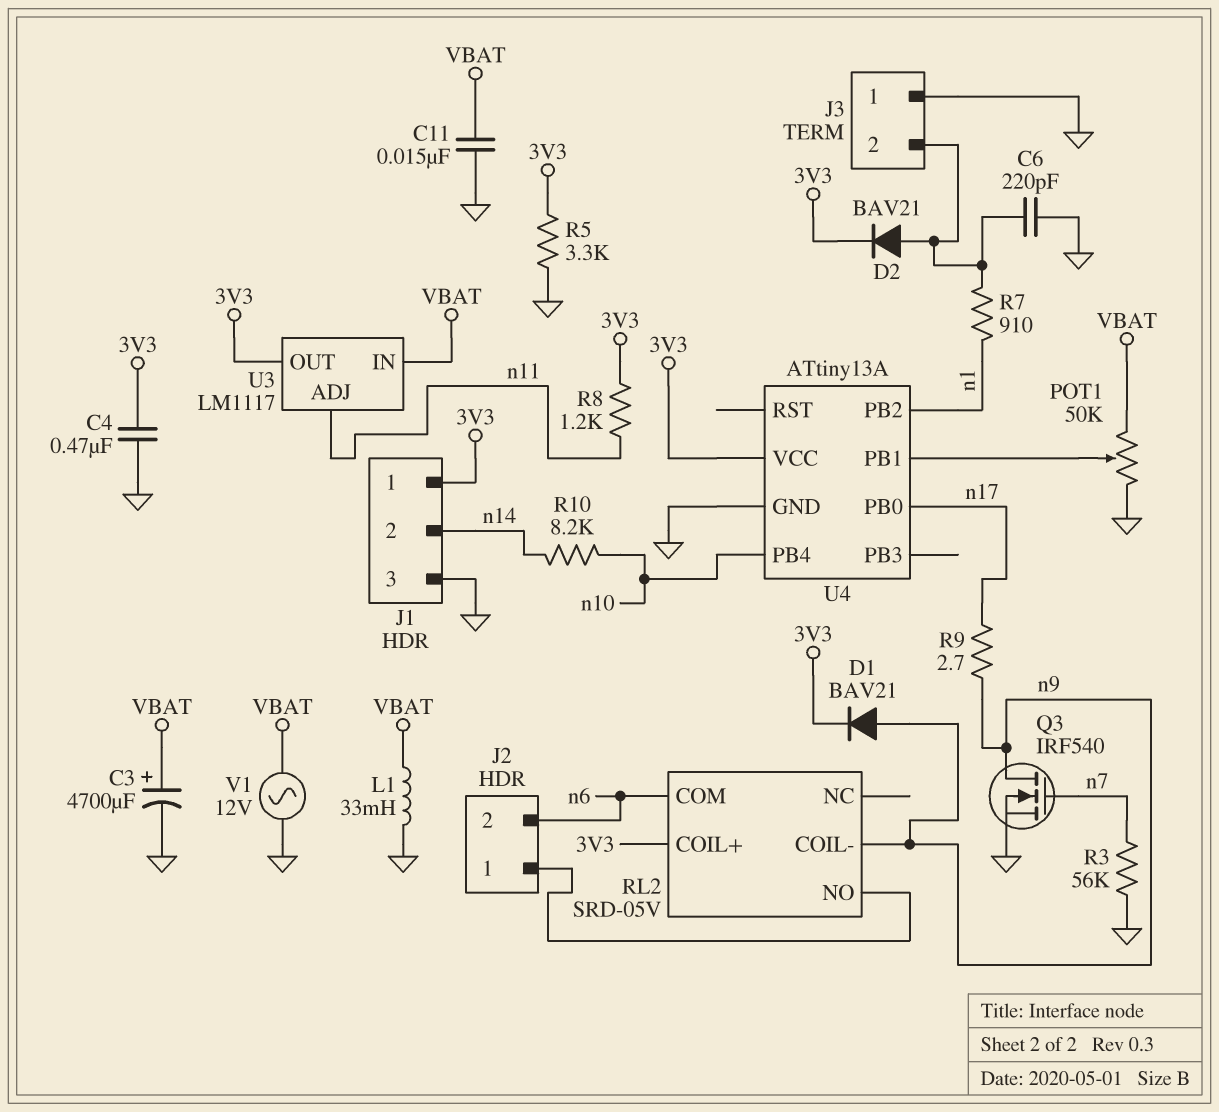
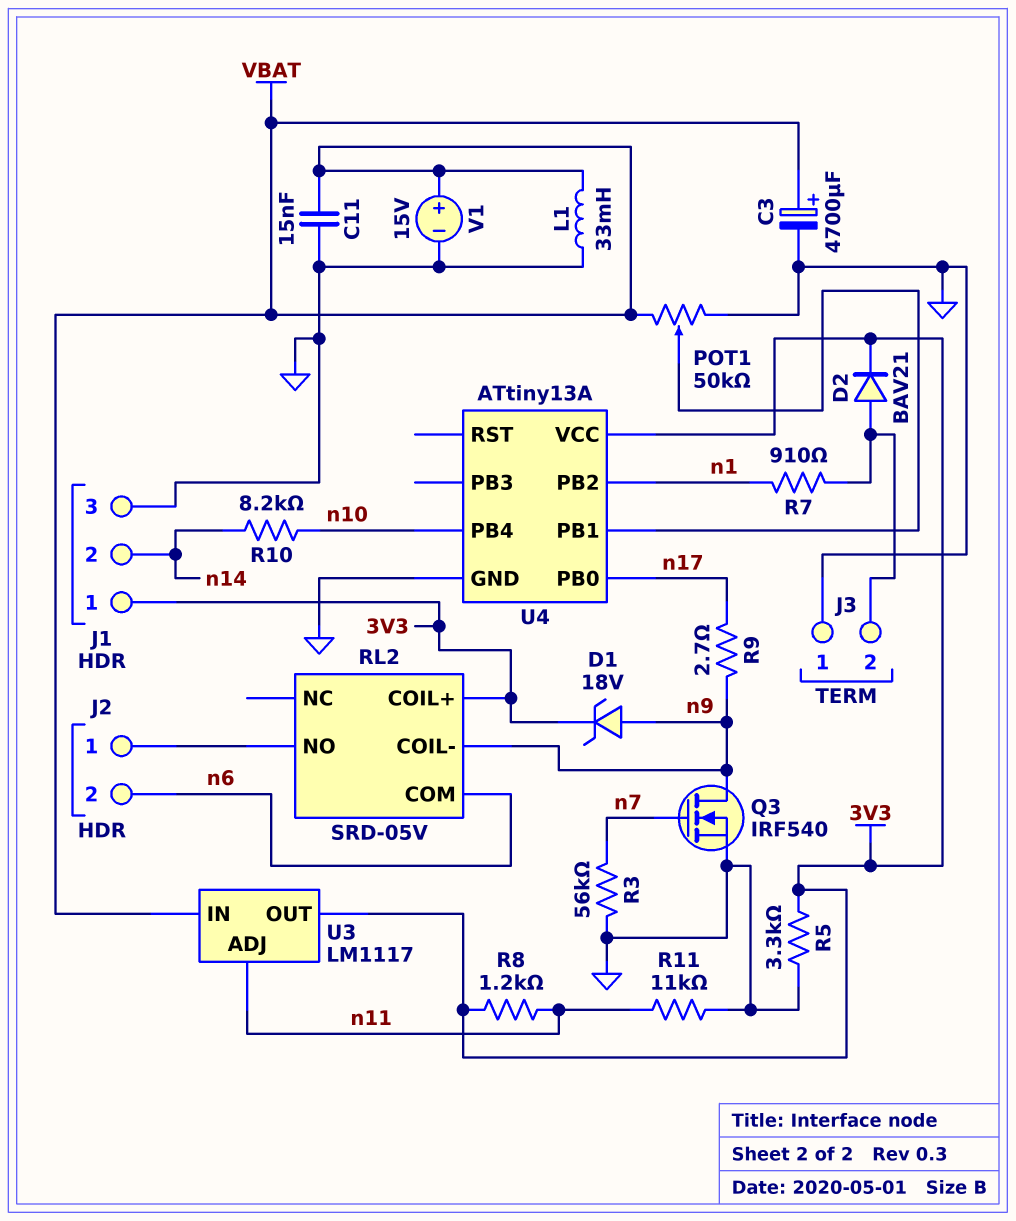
C4: 470nF (3V3, GND) -> none
C6: 220pF (GND, J3/2) -> none
D1: diode BAV21 (A n9, K 3V3) -> zener 18V (A n9, K 3V3)
R11: none -> 11k (GND, n11)
V1: AC 12V (GND, VBAT) -> 15V (plus VBAT, minus GND)

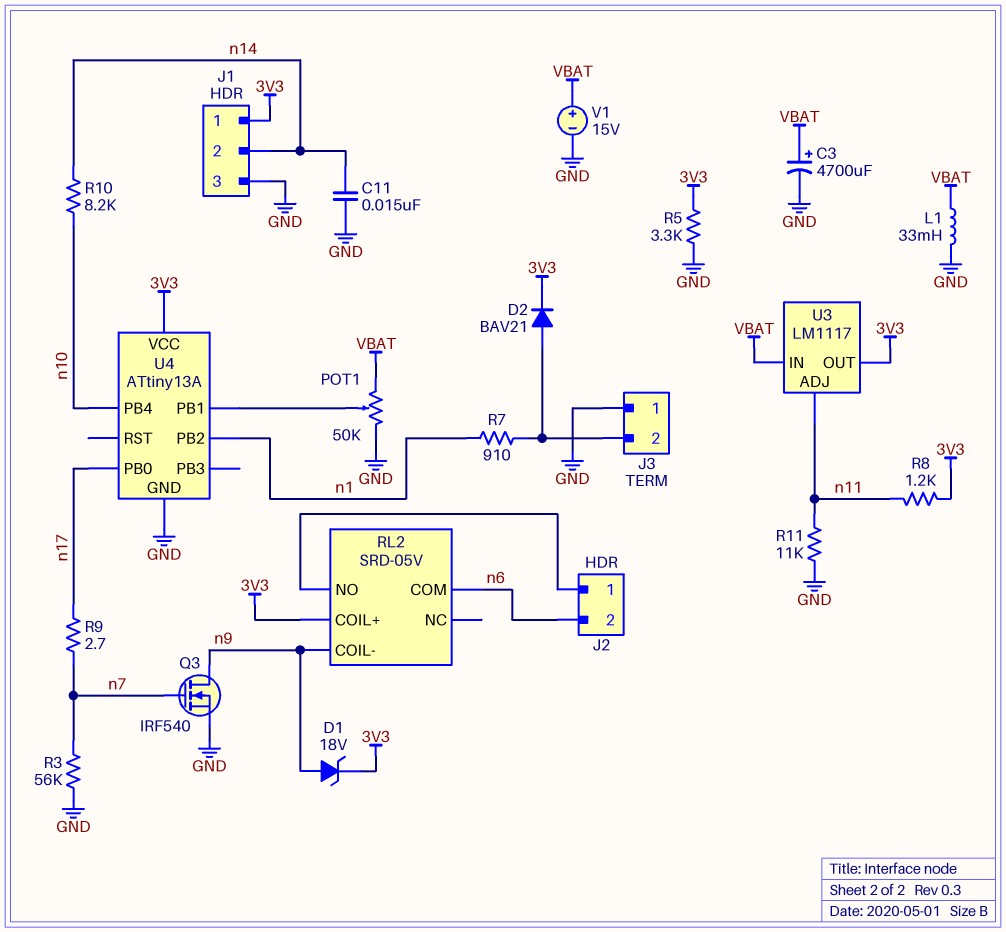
C11: 15nF (GND, VBAT) -> 15nF (GND, n14)
R9: 2.7 (n9, n17) -> 2.7 (n7, n17)

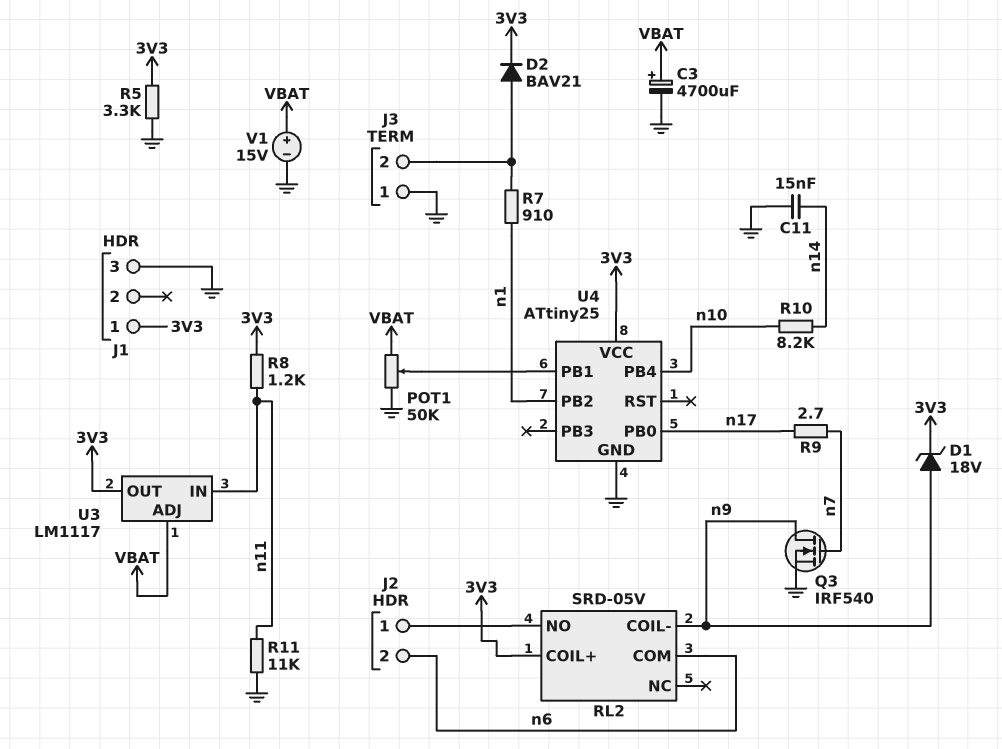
J1 pin 2: n14 -> none
L1: 33mH (GND, VBAT) -> none
R3: 56k (GND, n7) -> none
U3 pin ADJ: n11 -> VBAT
U3 pin IN: VBAT -> n11
U4: ATtiny13A -> ATtiny25

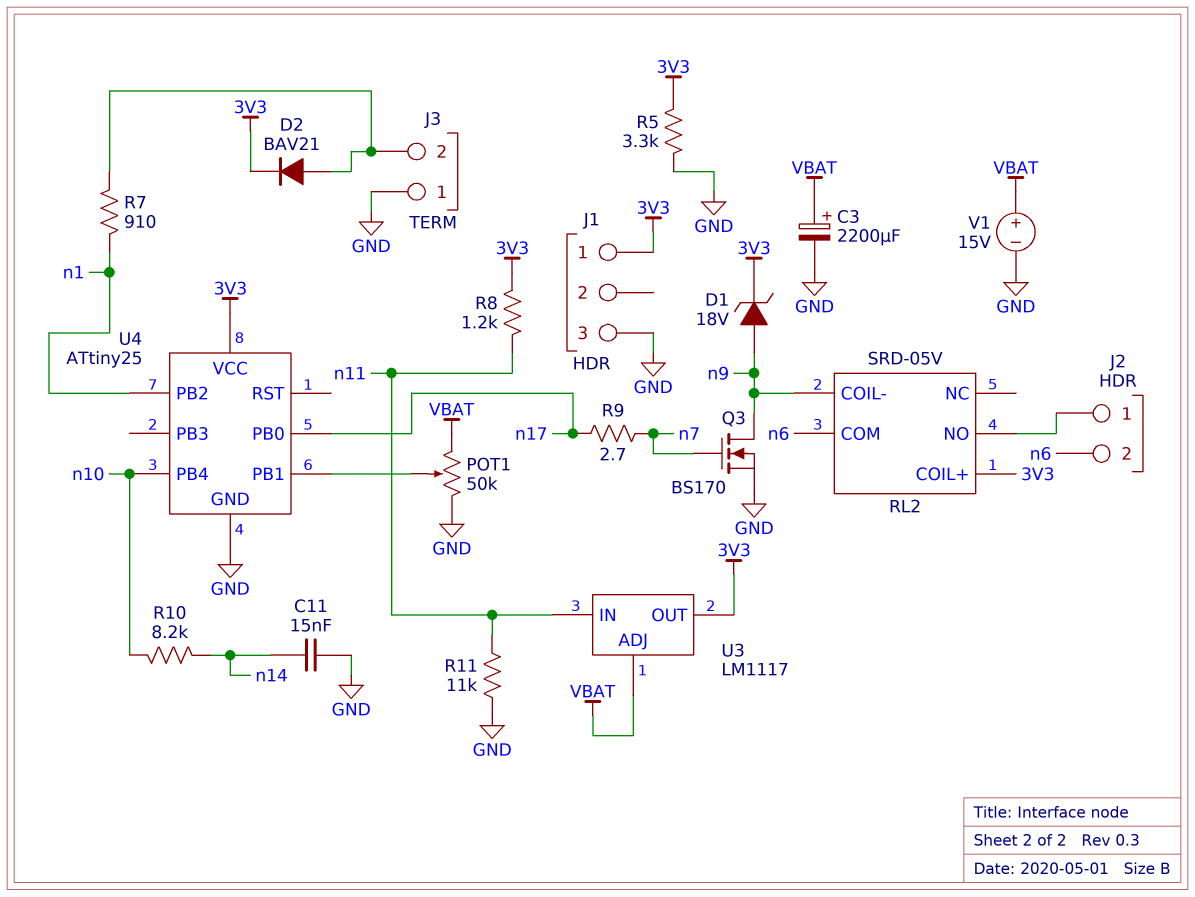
C3: 4700uF (plus VBAT, minus GND) -> 2200uF (plus VBAT, minus GND)
Q3: NMOS IRF540 (G n7, D n9, S GND) -> NMOS BS170 (G n7, D n9, S GND)

